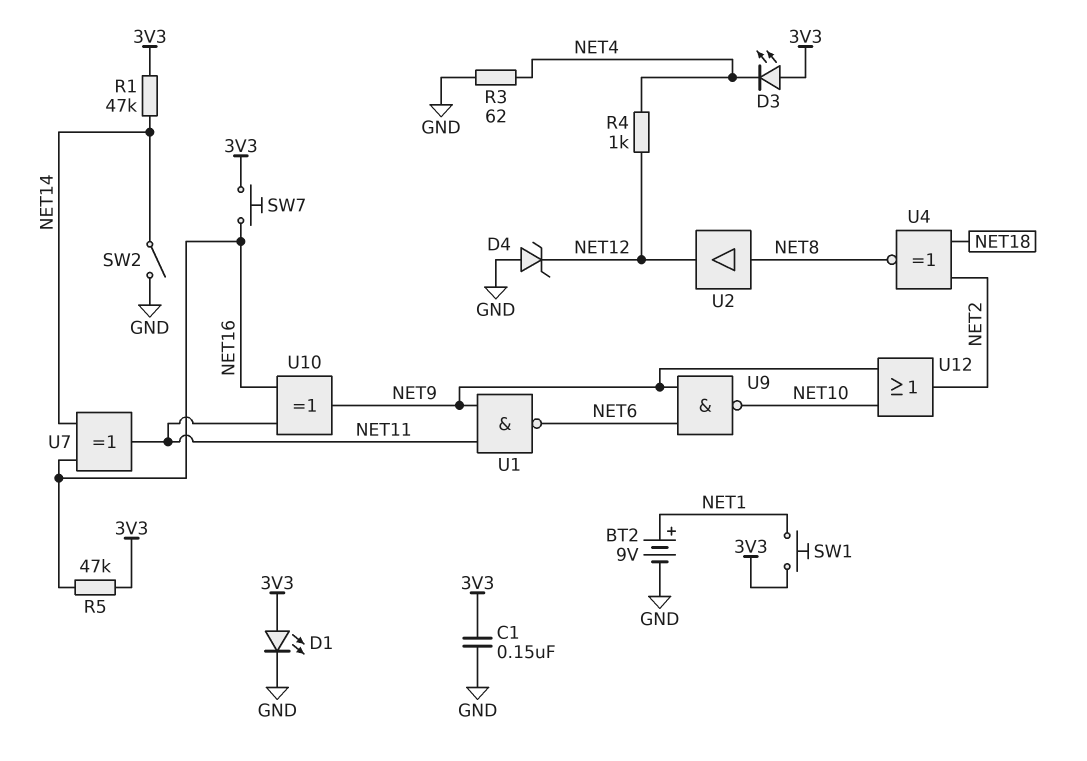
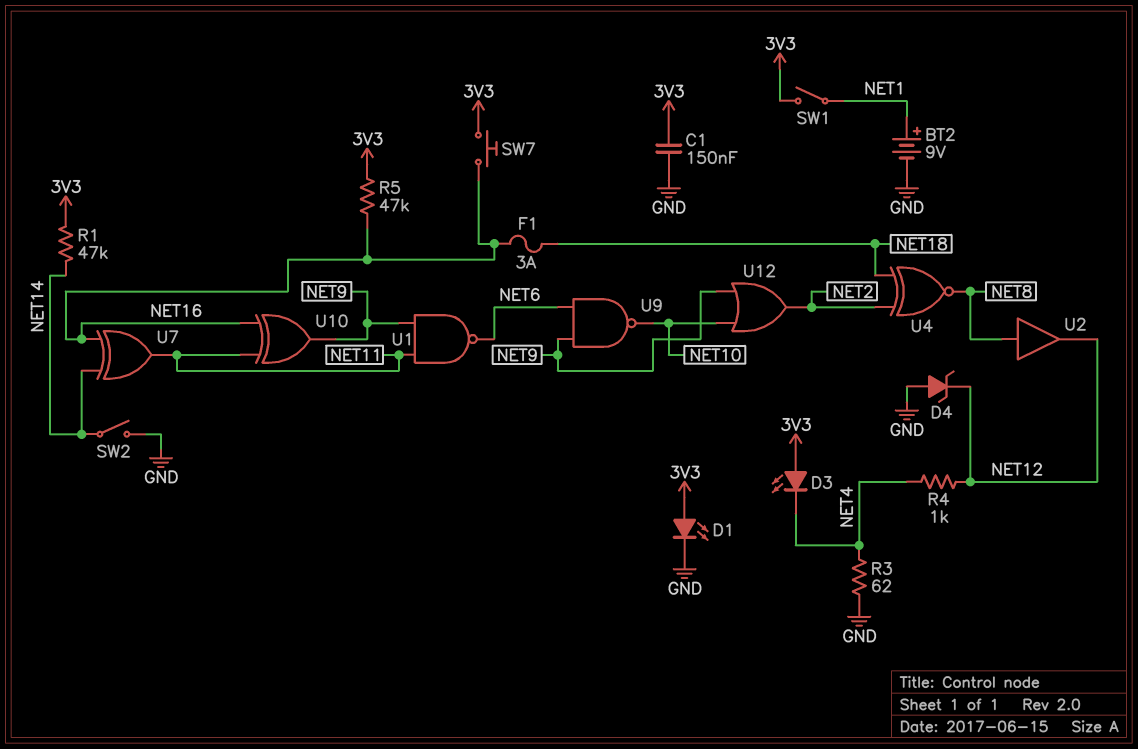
F1: none -> 3A (NET16, NET18)
SW1: button (3V3, NET1) -> switch (3V3, NET1)

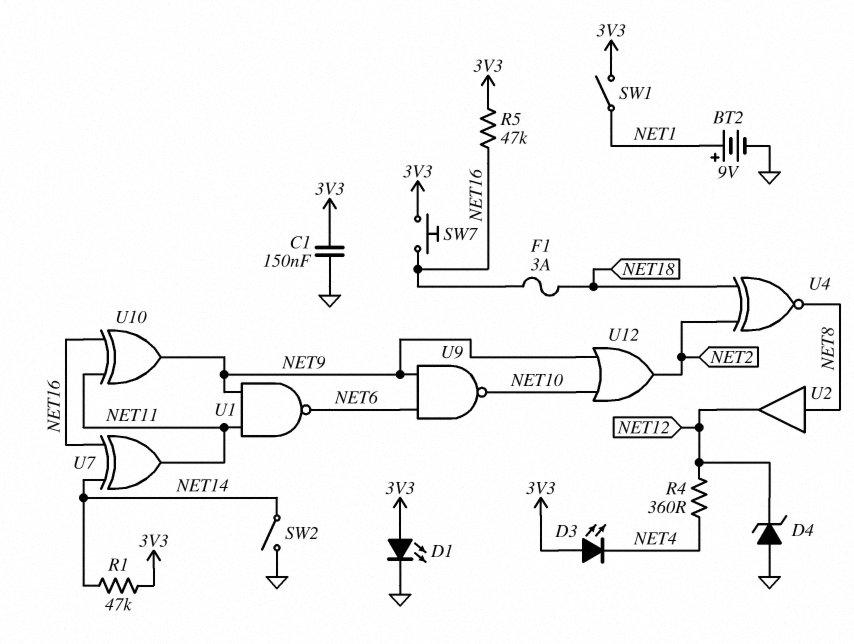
R3: 62 (GND, NET4) -> none
R4: 1k (NET4, NET12) -> 360 (NET4, NET12)

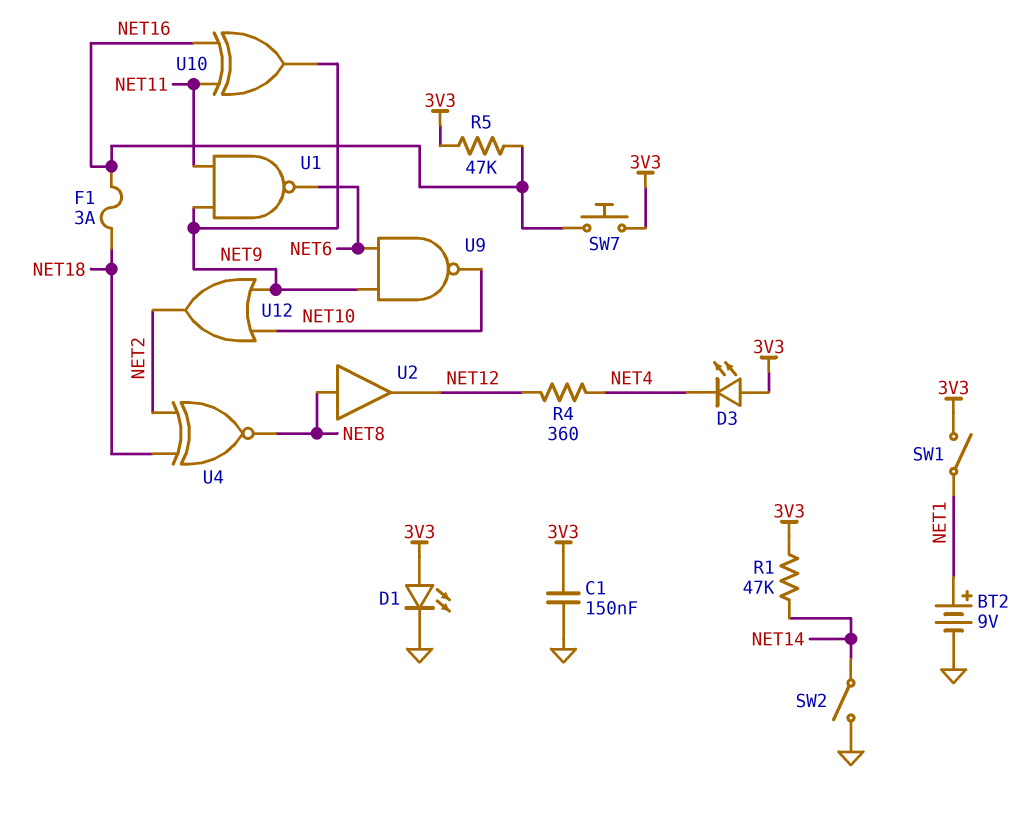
D4: zener (A GND, K NET12) -> none
U7: XOR (in NET14, in NET16, out NET11) -> none

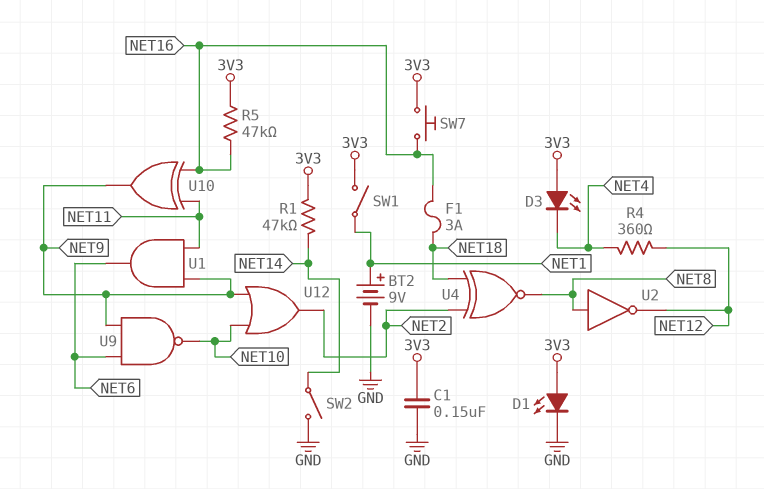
U1: NAND (in NET9, in NET11, out NET6) -> AND (in NET9, in NET11, out NET6)
U2: buffer (in NET8, out NET12) -> NOT (in NET8, out NET12)

